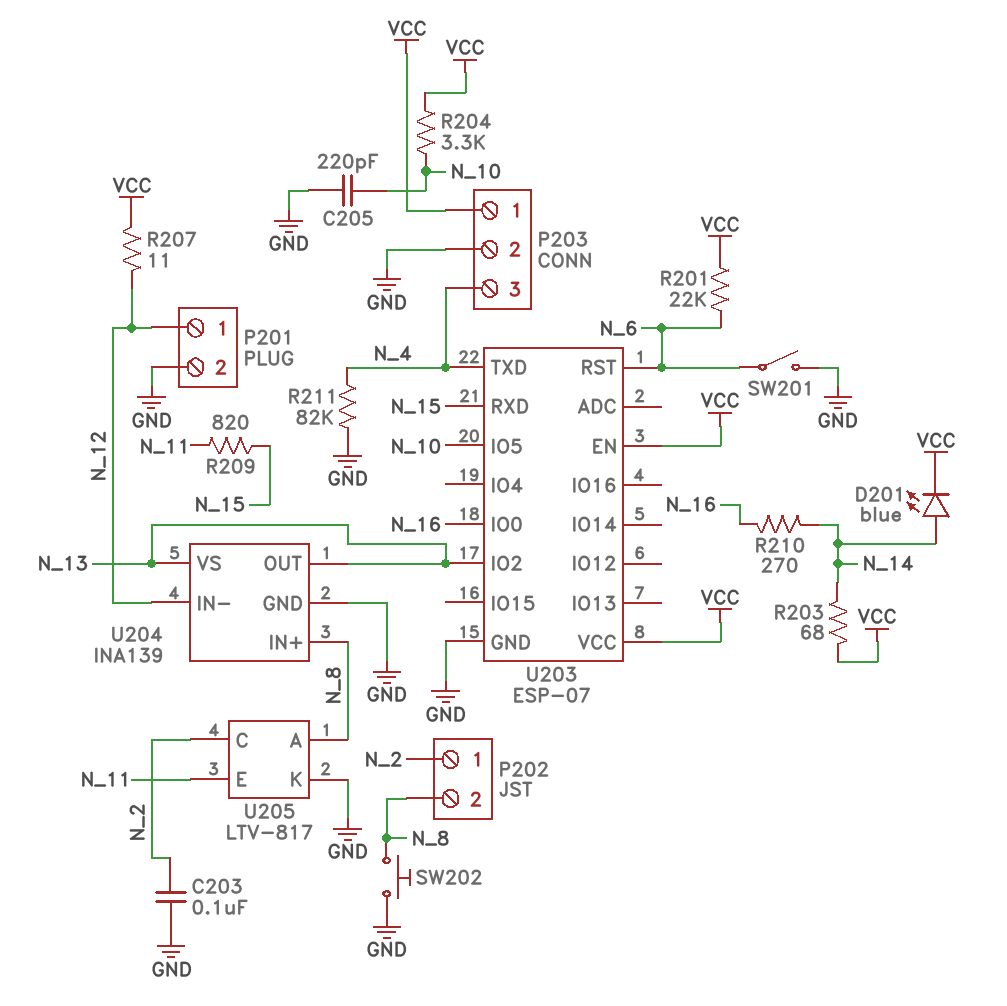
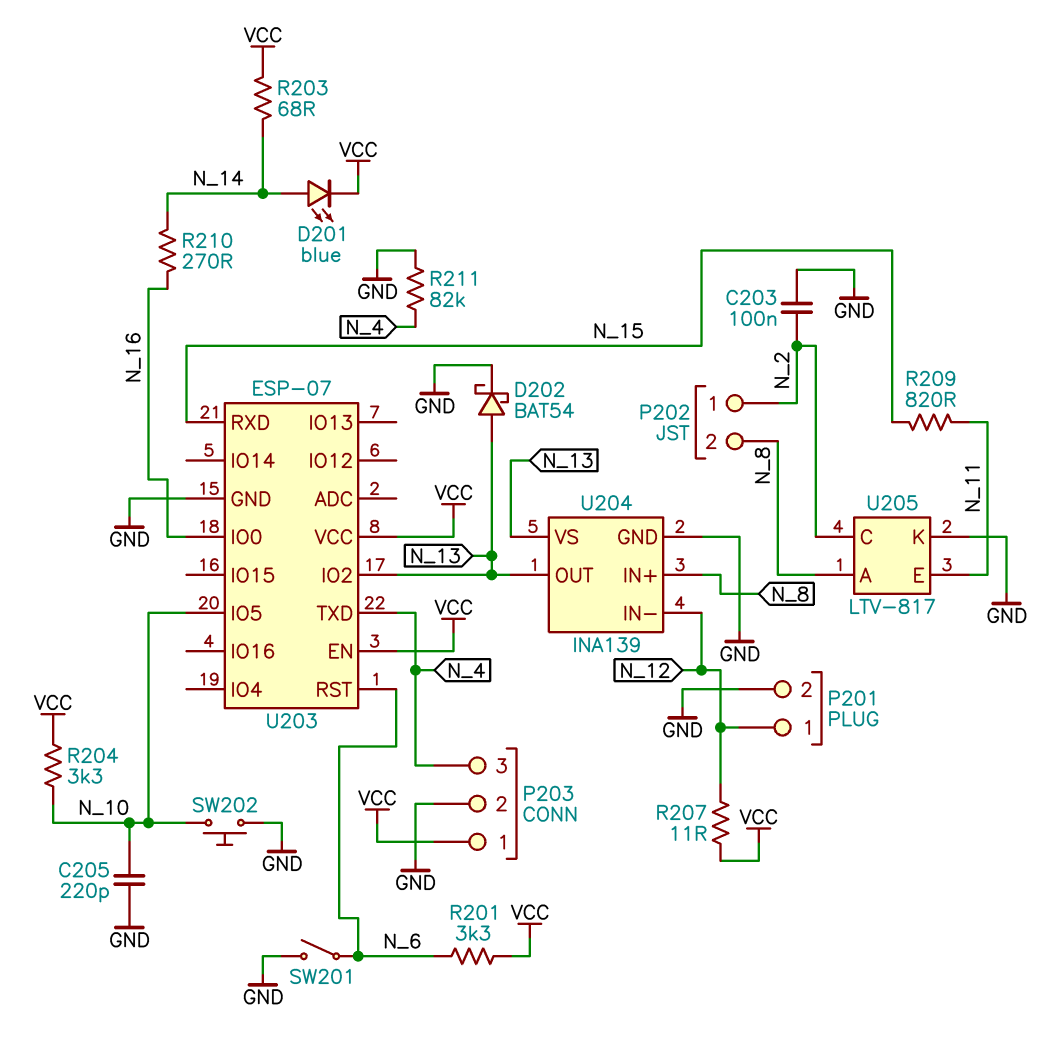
D202: none -> schottky BAT54 (A N_13, K GND)
R201: 22k (N_6, VCC) -> 3.3k (N_6, VCC)
SW202: button (GND, N_8) -> button (GND, N_10)

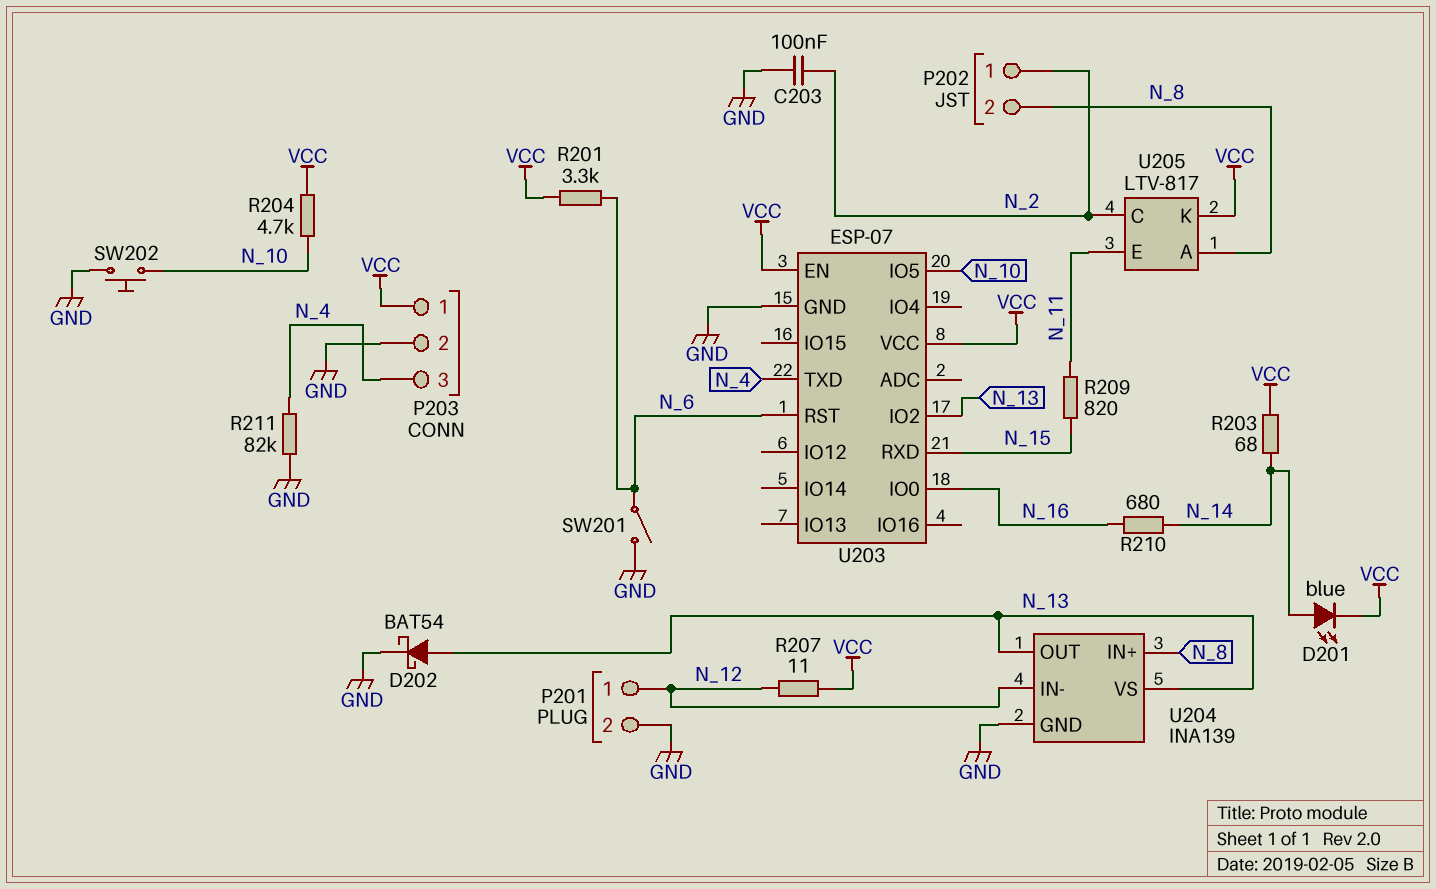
C205: 220pF (GND, N_10) -> none
R204: 3.3k (N_10, VCC) -> 4.7k (N_10, VCC)
R210: 270 (N_14, N_16) -> 680 (N_14, N_16)
U205 pin K: GND -> VCC

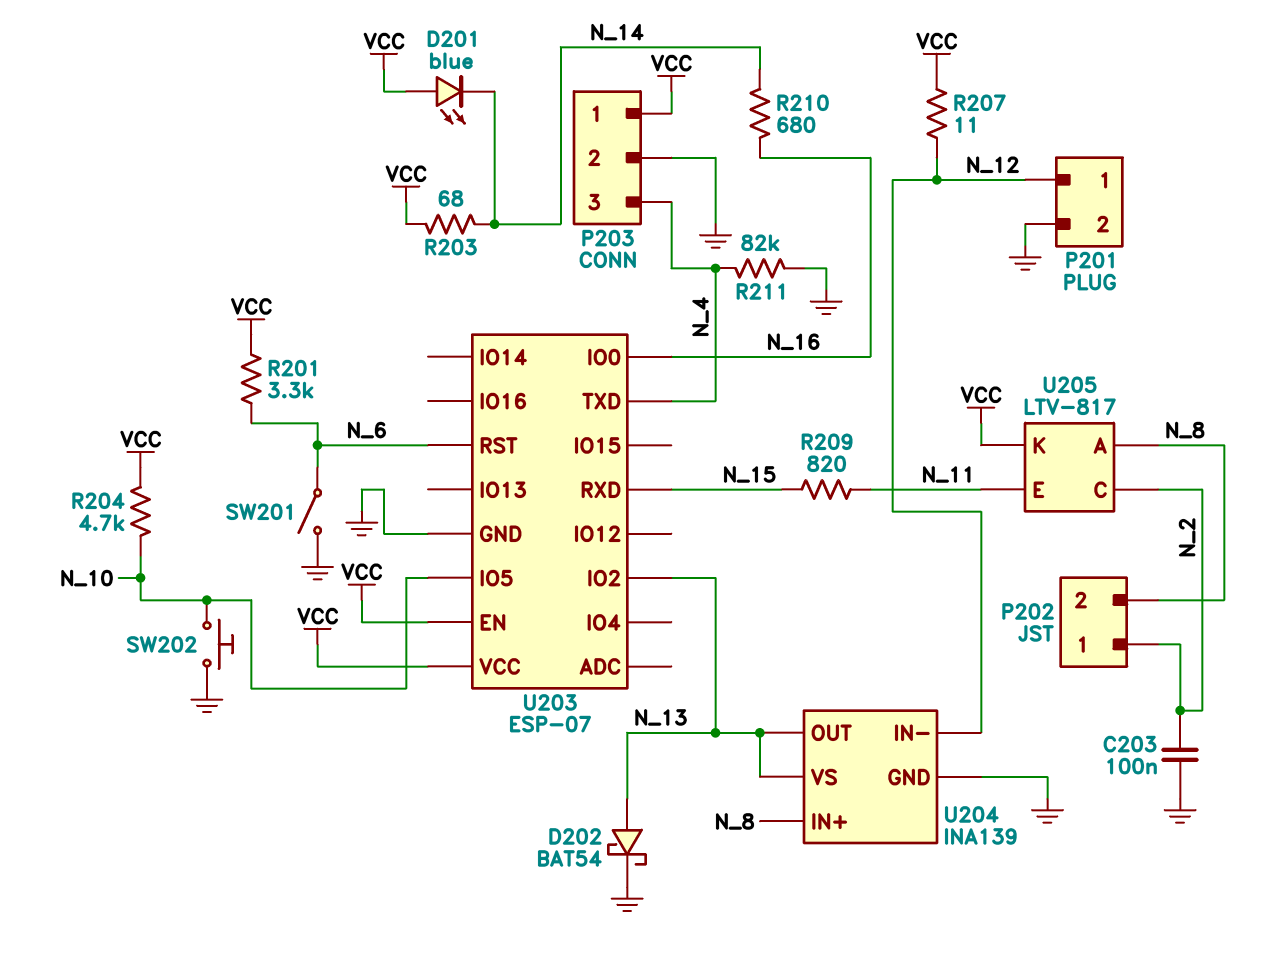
D201: LED blue (A N_14, K VCC) -> LED blue (A VCC, K N_14)

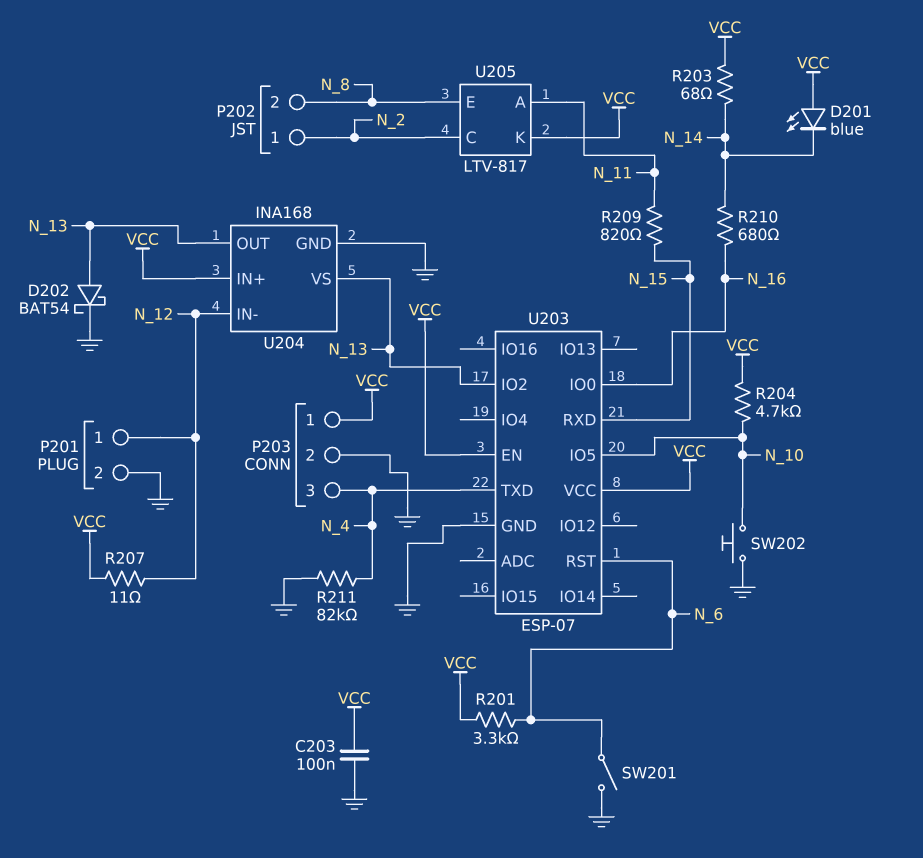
C203: 100nF (GND, N_2) -> 100nF (GND, VCC)
U204: INA139 -> INA168
U204 pin IN+: N_8 -> VCC
U205 pin A: N_8 -> N_11
U205 pin E: N_11 -> N_8

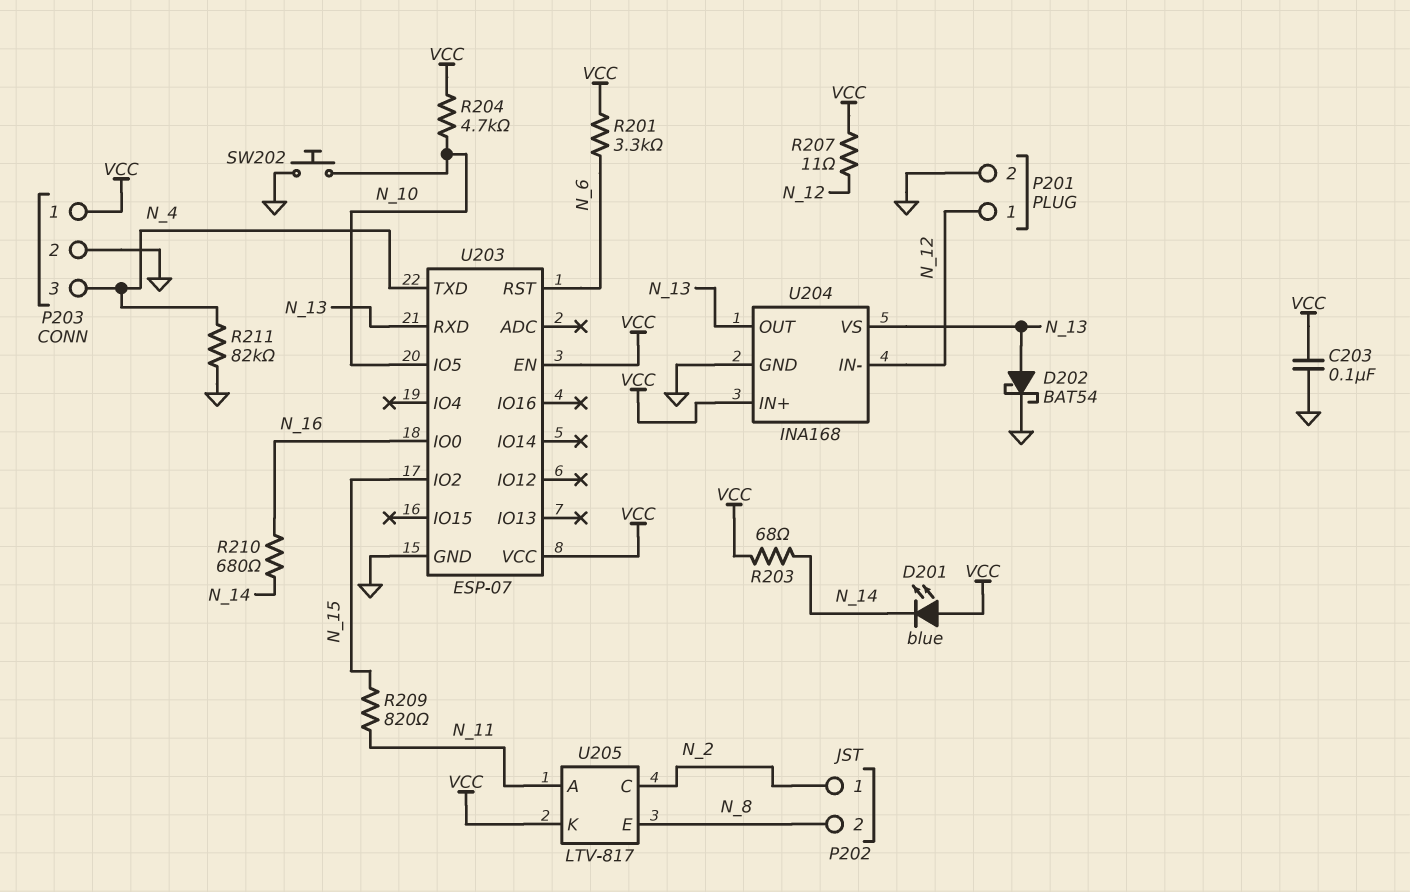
SW201: switch (GND, N_6) -> none
U203 pin IO2: N_13 -> N_15
U203 pin RXD: N_15 -> N_13

